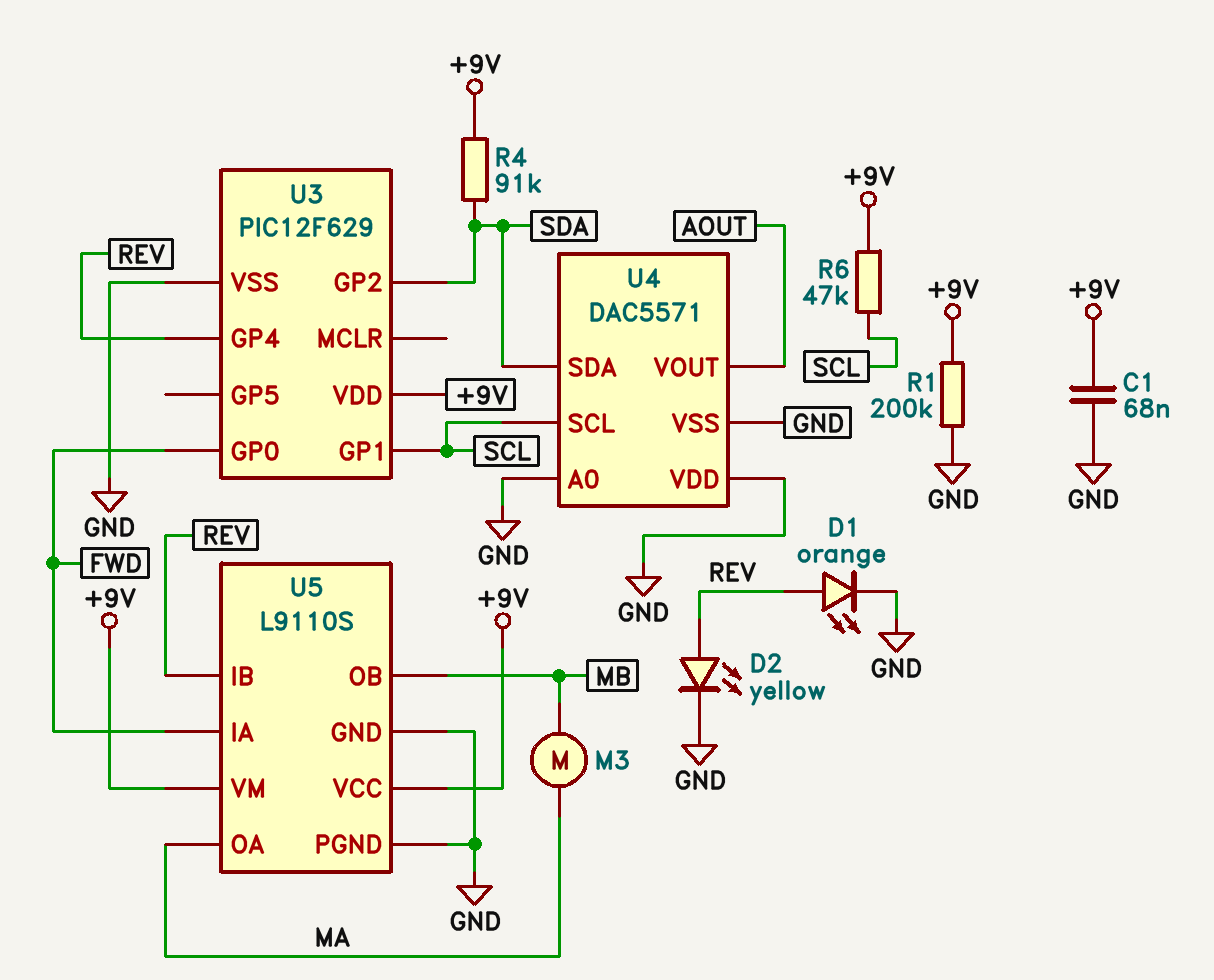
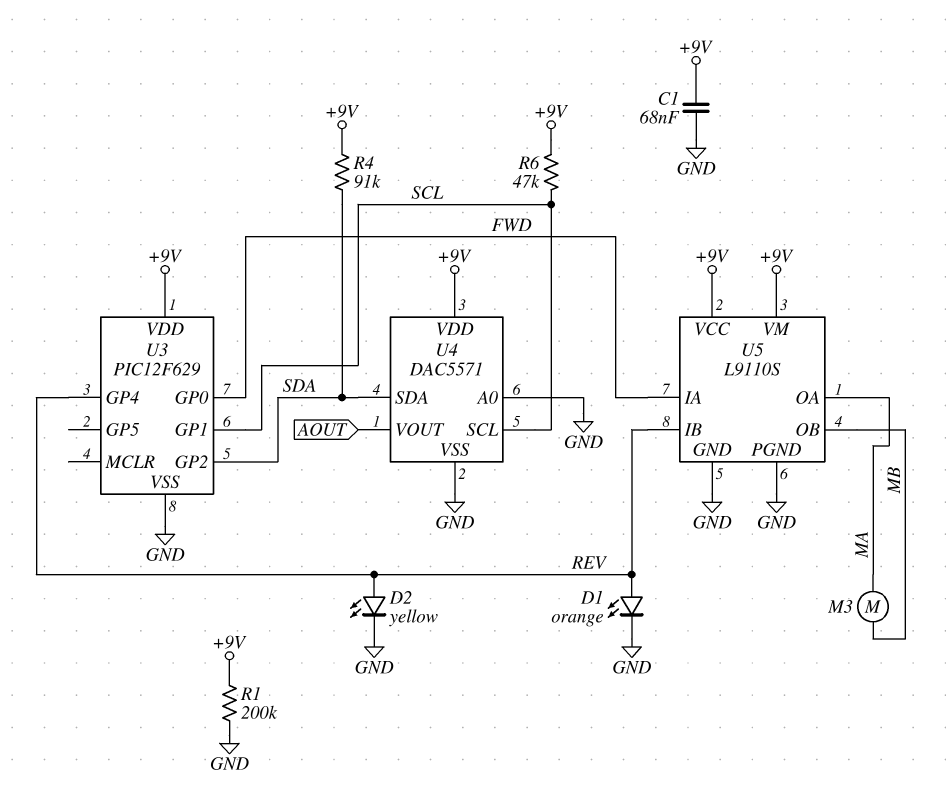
U4 pin VDD: GND -> +9V

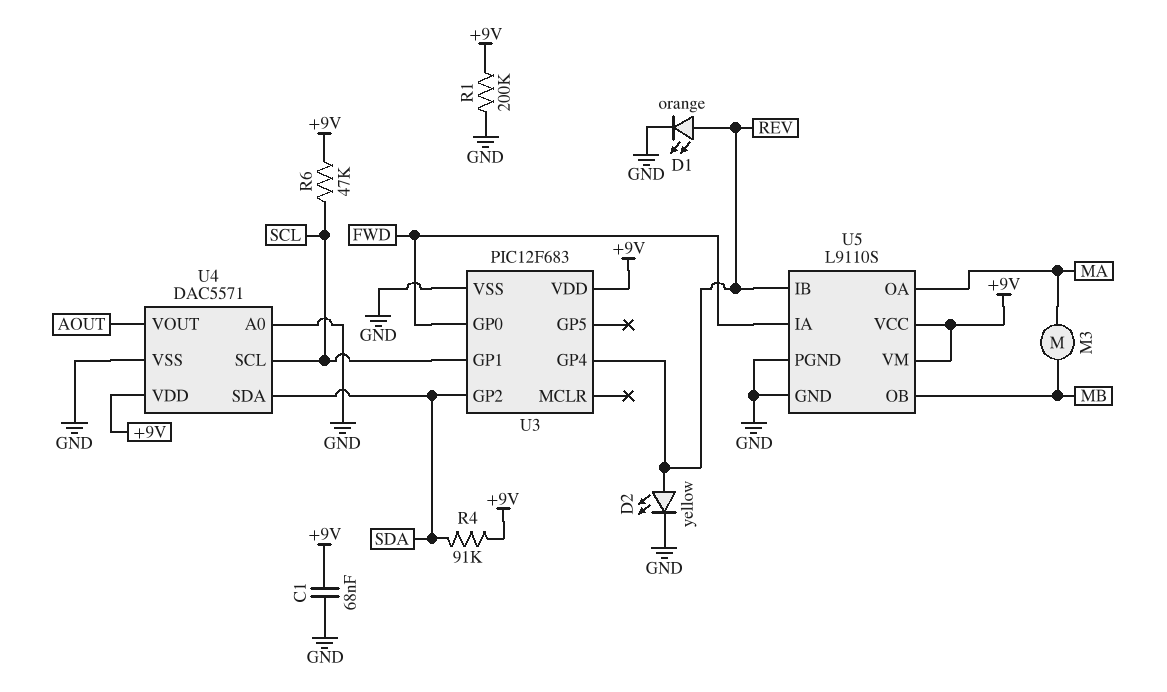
U3: PIC12F629 -> PIC12F683

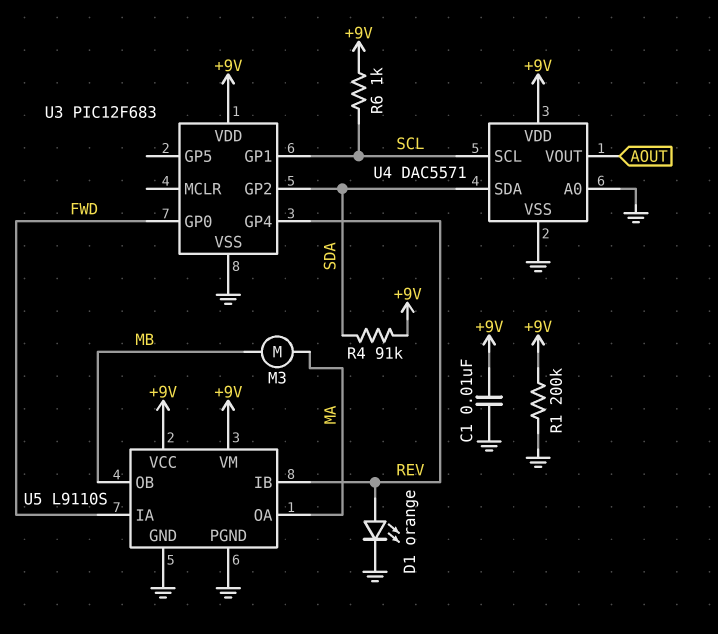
C1: 68nF (+9V, GND) -> 10nF (+9V, GND)
D2: LED yellow (A REV, K GND) -> none
R6: 47k (+9V, SCL) -> 1k (+9V, SCL)

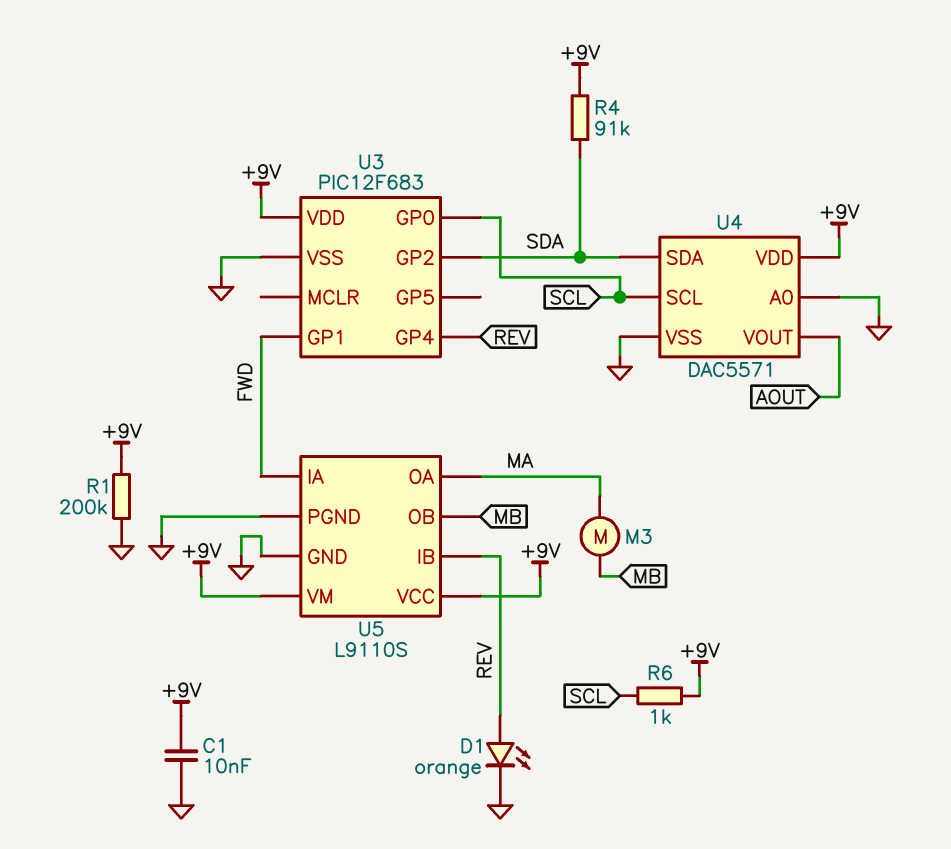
U3 pin GP0: FWD -> SCL
U3 pin GP1: SCL -> FWD

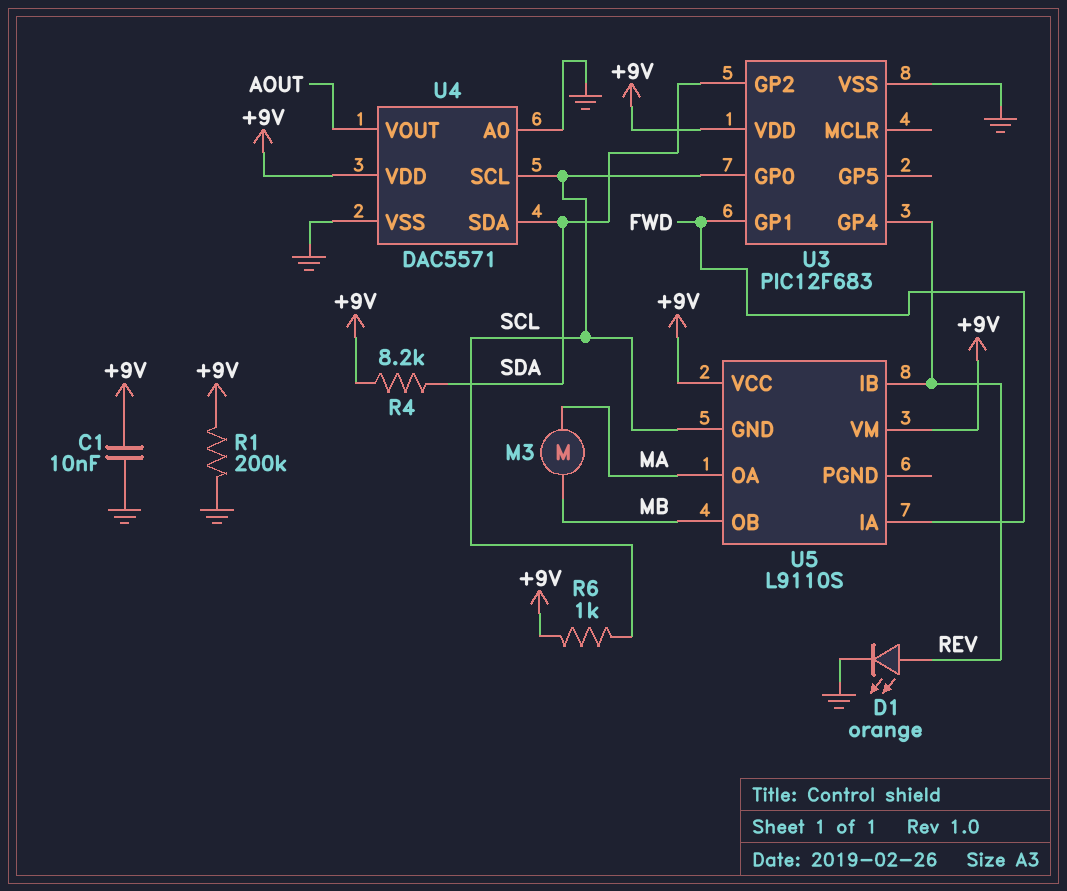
R4: 91k (+9V, SDA) -> 8.2k (+9V, SDA)
U5 pin GND: GND -> SCL
U5 pin PGND: GND -> none

